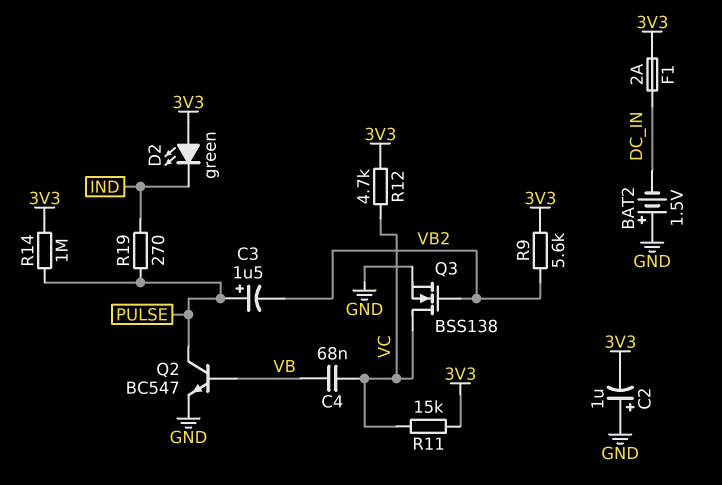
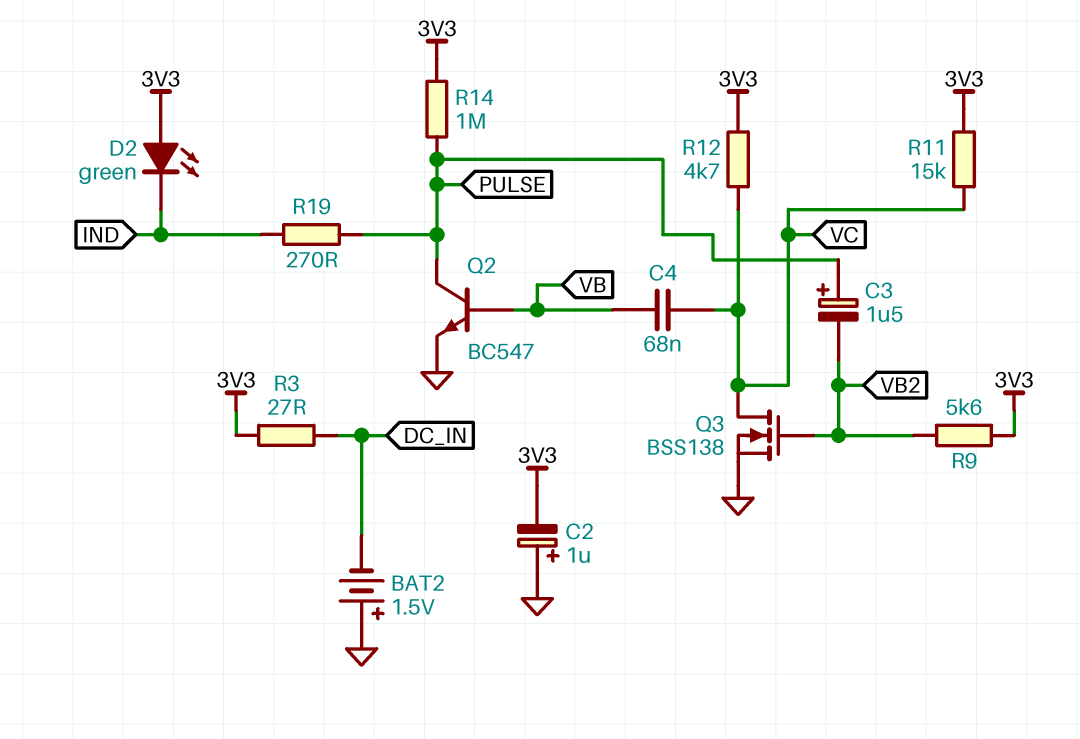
F1: 2A (3V3, DC_IN) -> none
R3: none -> 27 (3V3, DC_IN)

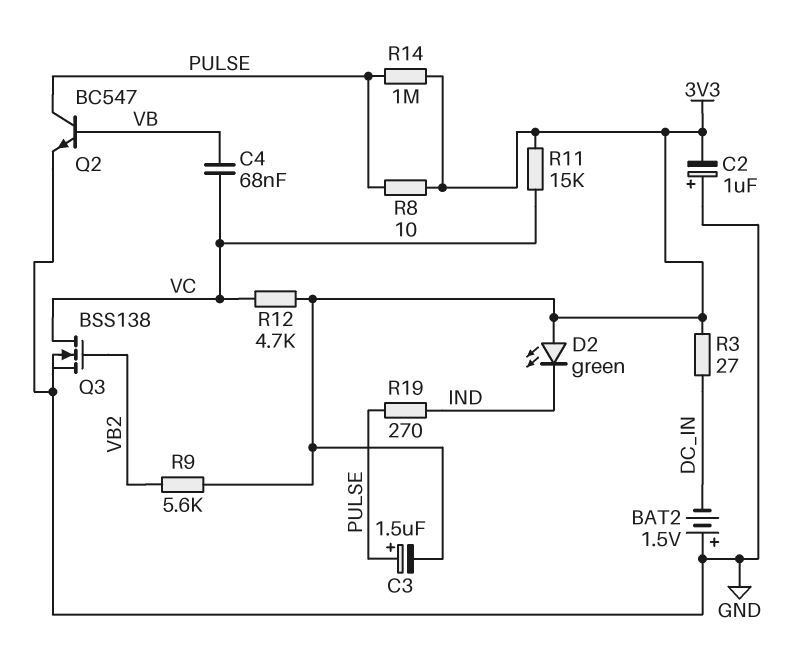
C3: 1.5uF (plus PULSE, minus VB2) -> 1.5uF (plus PULSE, minus 3V3)
R8: none -> 10 (3V3, PULSE)

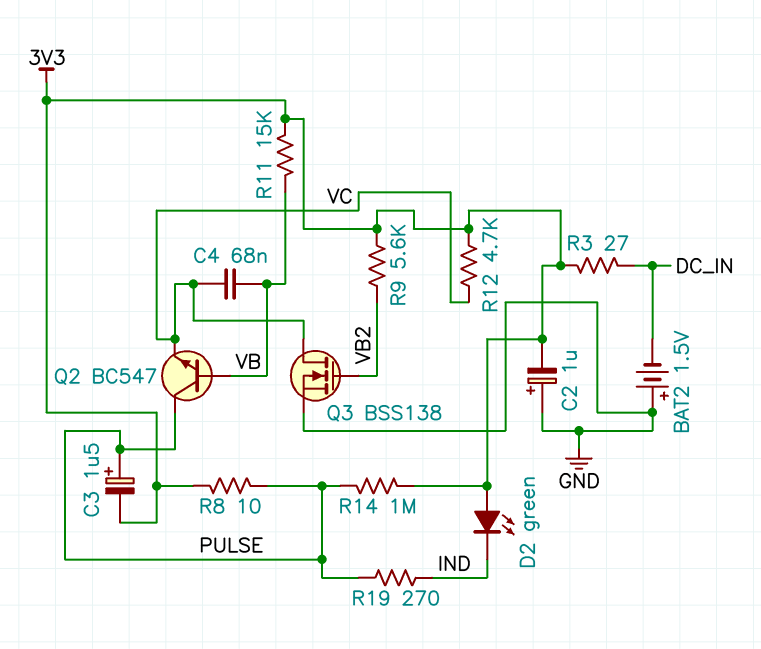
Q2: NPN BC547 (B VB, C PULSE, E GND) -> NPN BC547 (B VB, C PULSE, E VC)
R11: 15k (3V3, VC) -> 15k (3V3, VB)

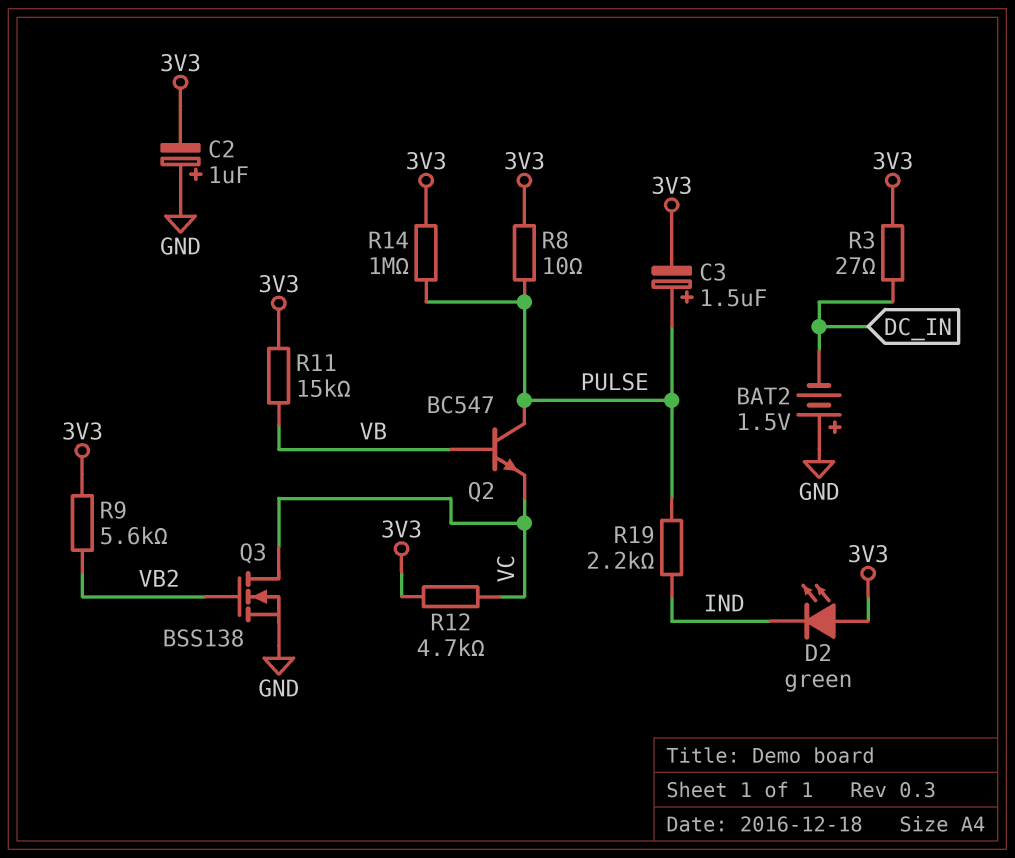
C4: 68nF (VB, VC) -> none
R19: 270 (IND, PULSE) -> 2.2k (IND, PULSE)

